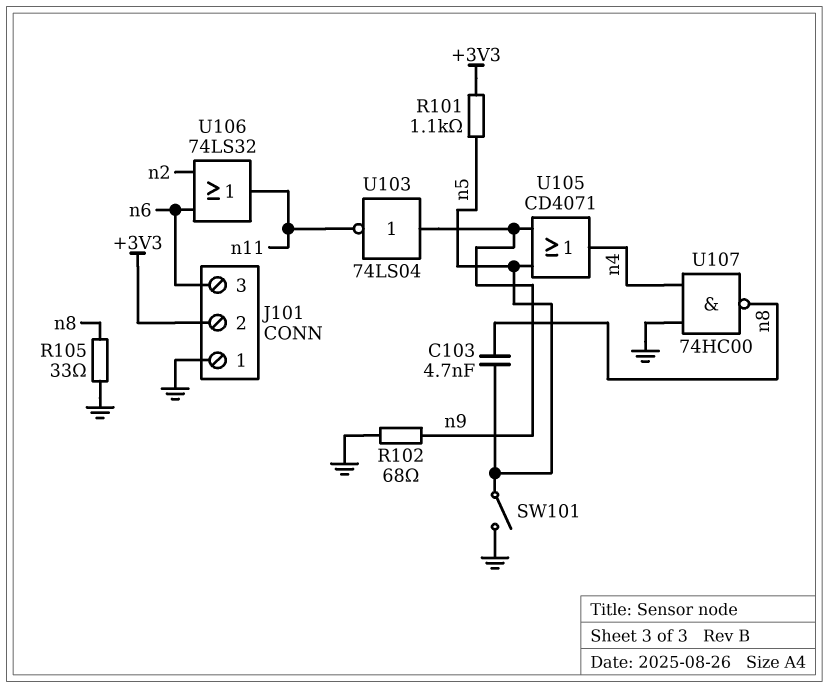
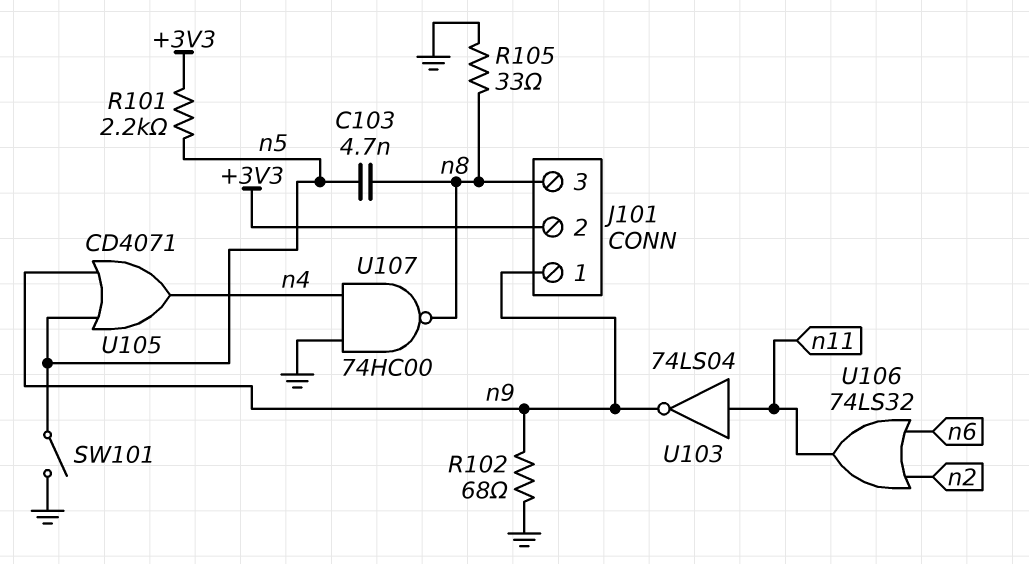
J101 pin 1: GND -> n9
J101 pin 3: n6 -> n8
R101: 1.1k (+3V3, n5) -> 2.2k (+3V3, n5)
U103: NOT 74LS04 (in n9, out n11) -> NOT 74LS04 (in n11, out n9)

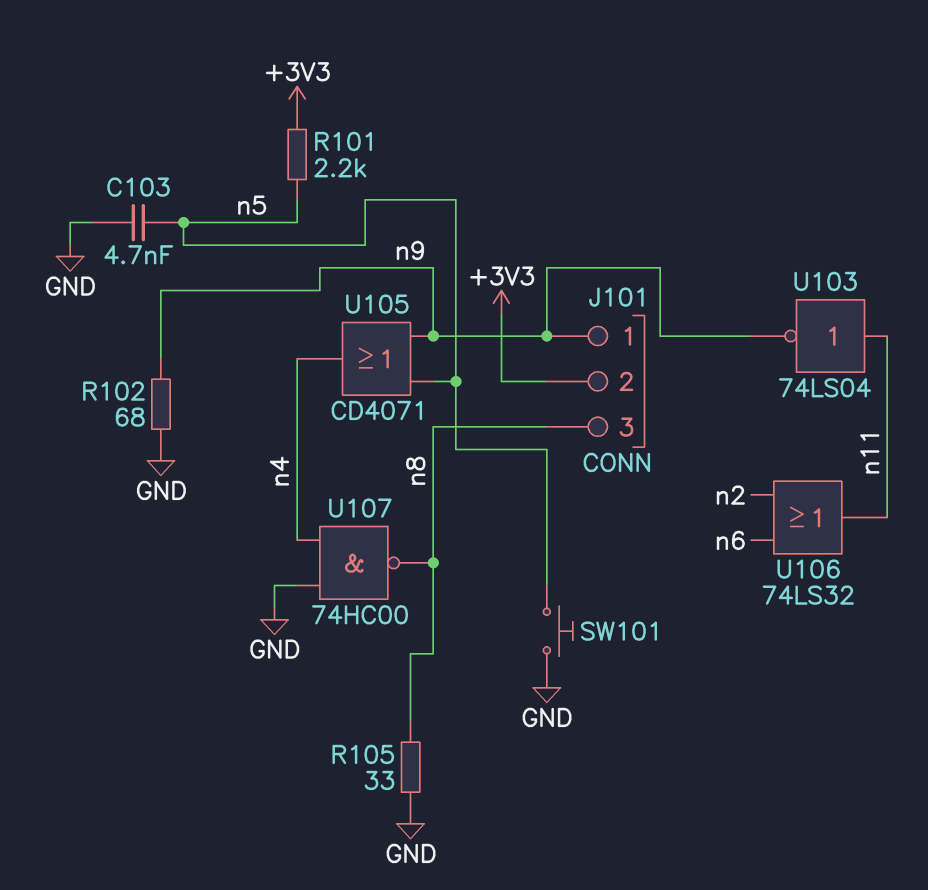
C103: 4.7nF (n5, n8) -> 4.7nF (GND, n5)
SW101: switch (GND, n5) -> button (GND, n5)

